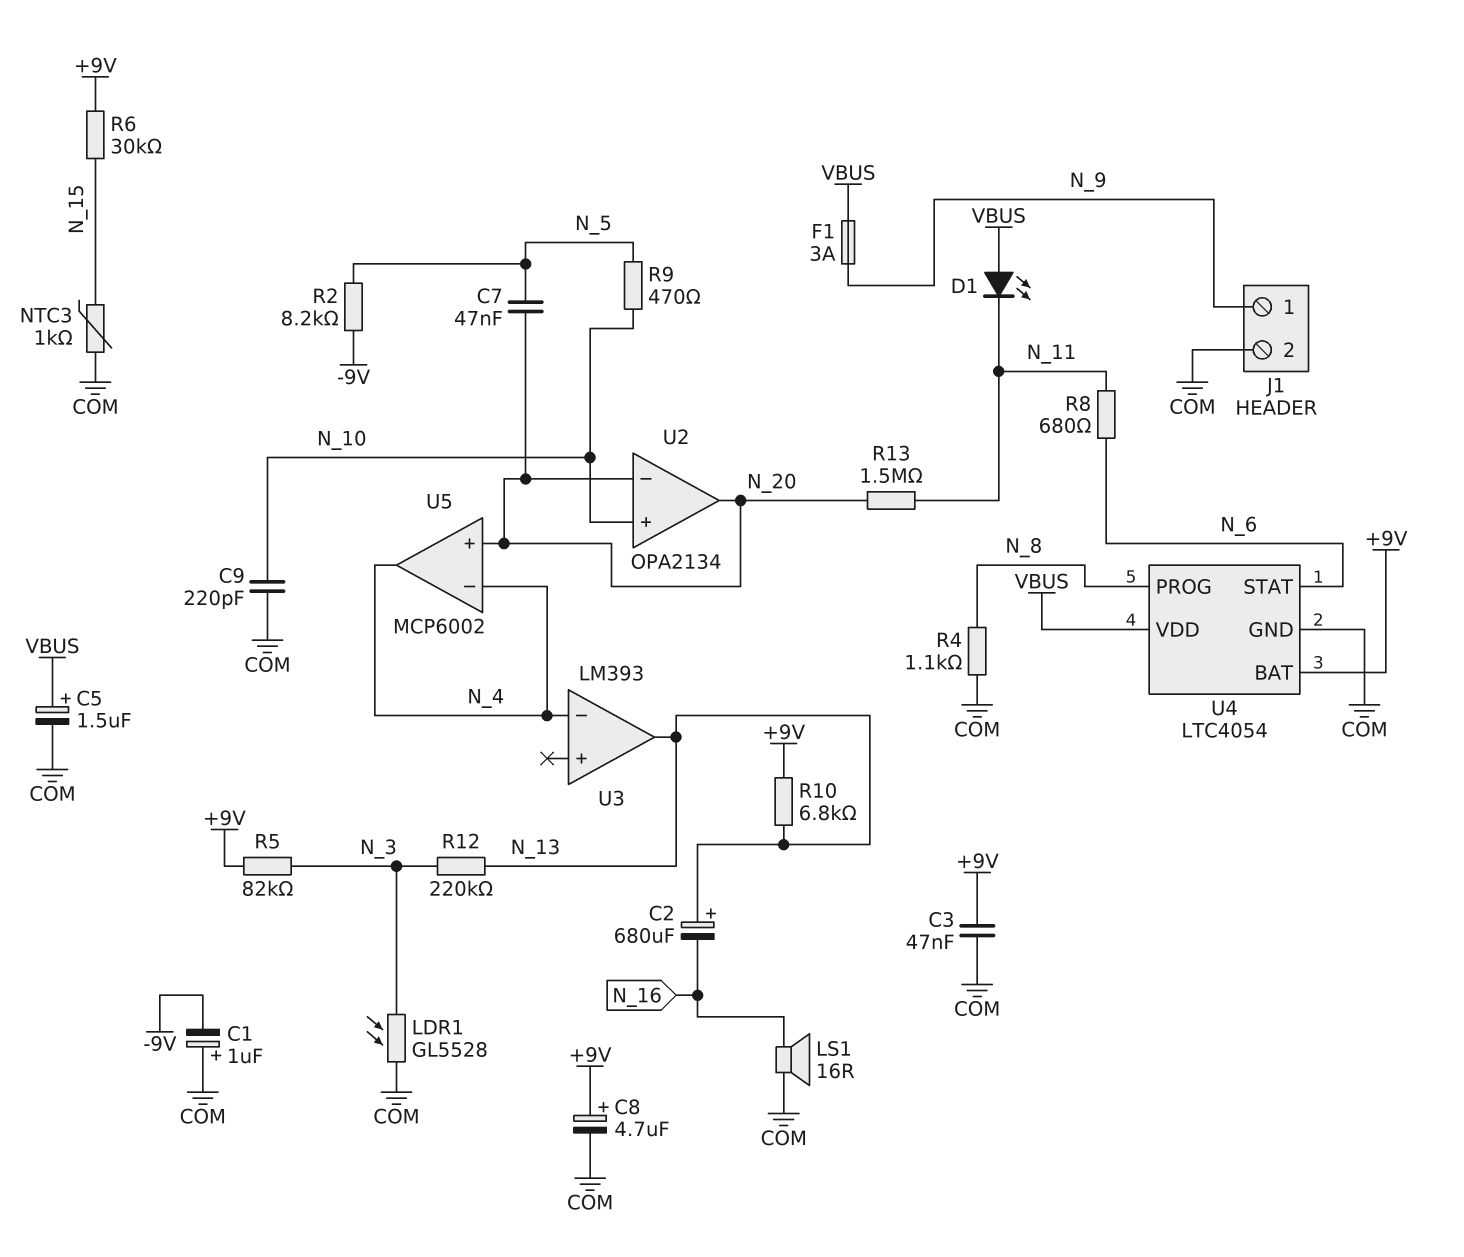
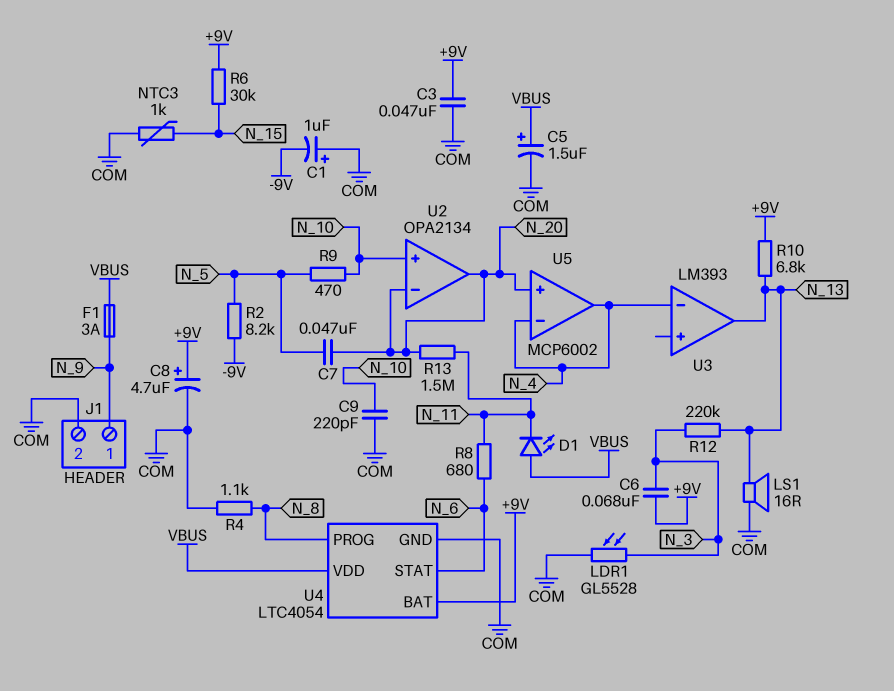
C2: 680uF (plus N_13, minus N_16) -> none
C6: none -> 68nF (+9V, N_3)
LS1: speaker 16R (COM, N_16) -> speaker 16R (COM, N_13)
R5: 82k (+9V, N_3) -> none

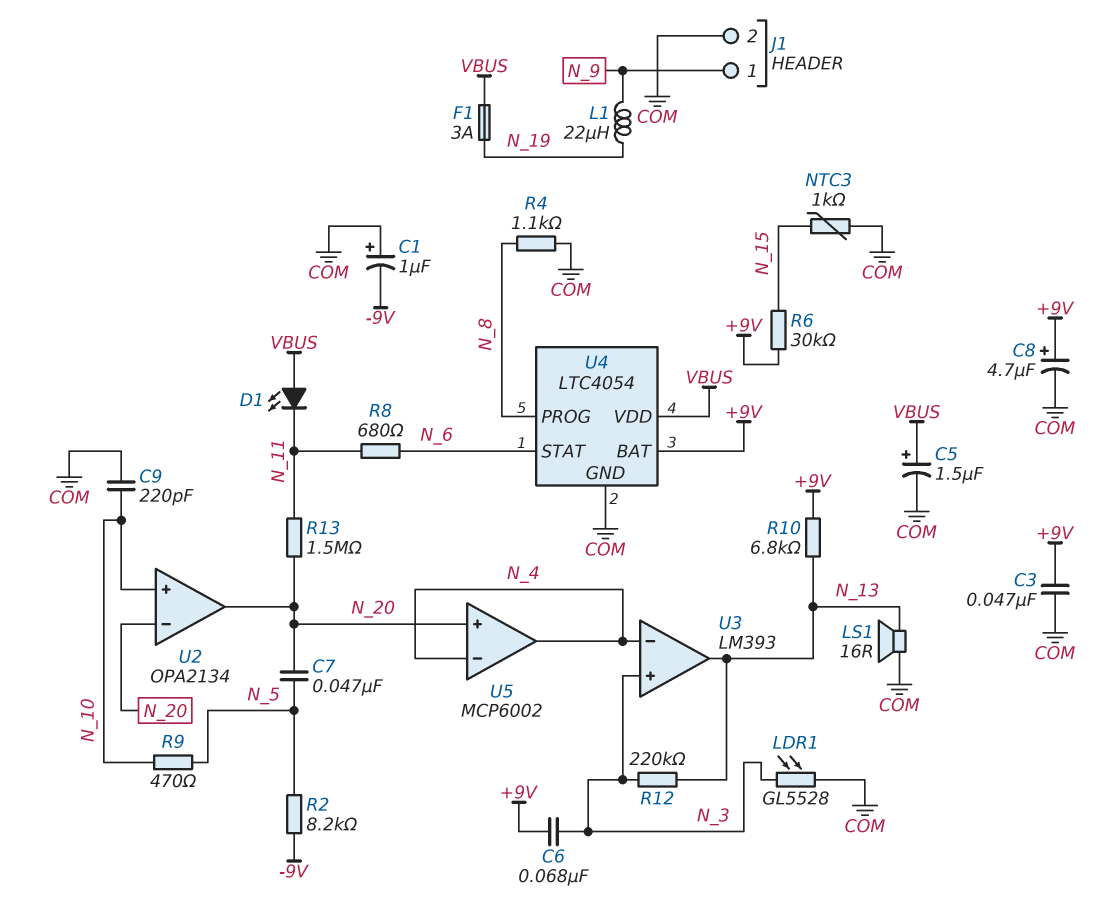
F1: 3A (N_9, VBUS) -> 3A (N_19, VBUS)
L1: none -> 22uH (N_9, N_19)
U3 pin in+: none -> N_3

